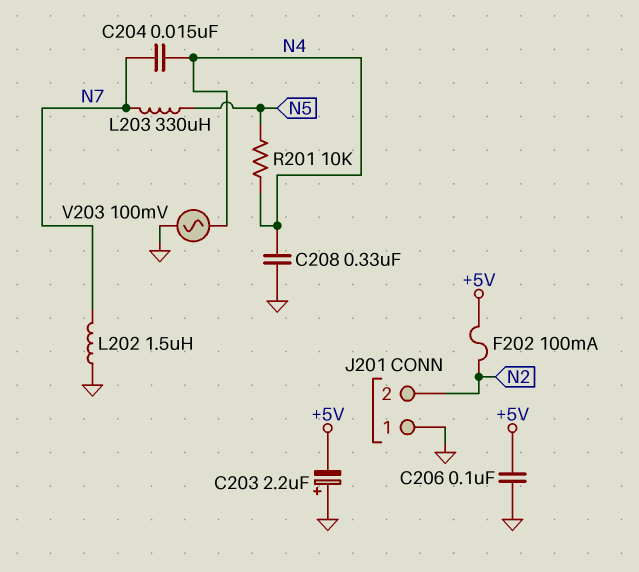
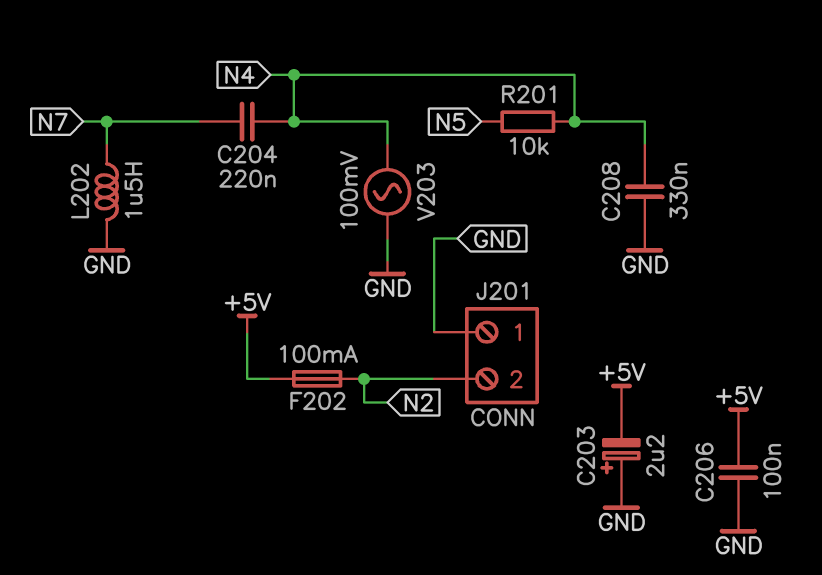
C204: 15nF (N4, N7) -> 220nF (N4, N7)
L203: 330uH (N5, N7) -> none

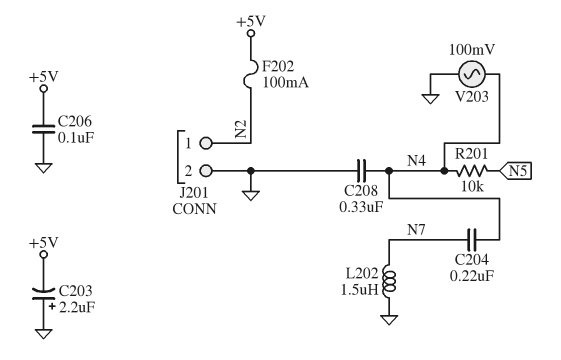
J201 pin 1: GND -> N2
J201 pin 2: N2 -> GND

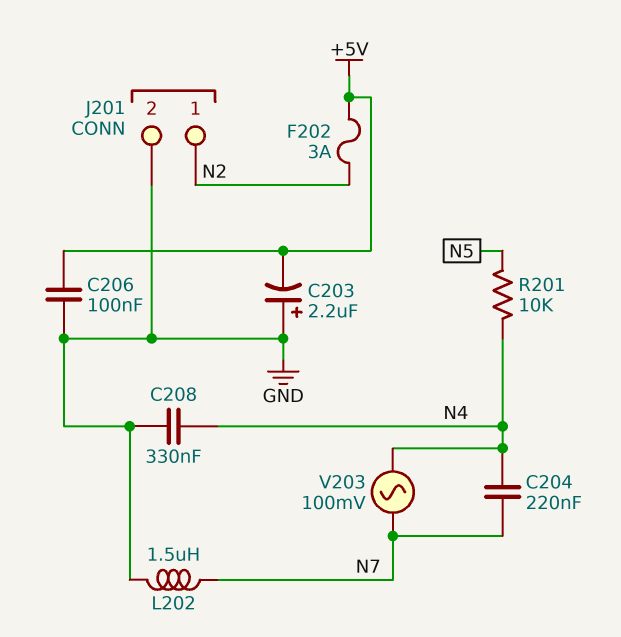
F202: 100mA (+5V, N2) -> 3A (+5V, N2)
V203: AC 100mV (GND, N4) -> AC 100mV (N4, N7)

